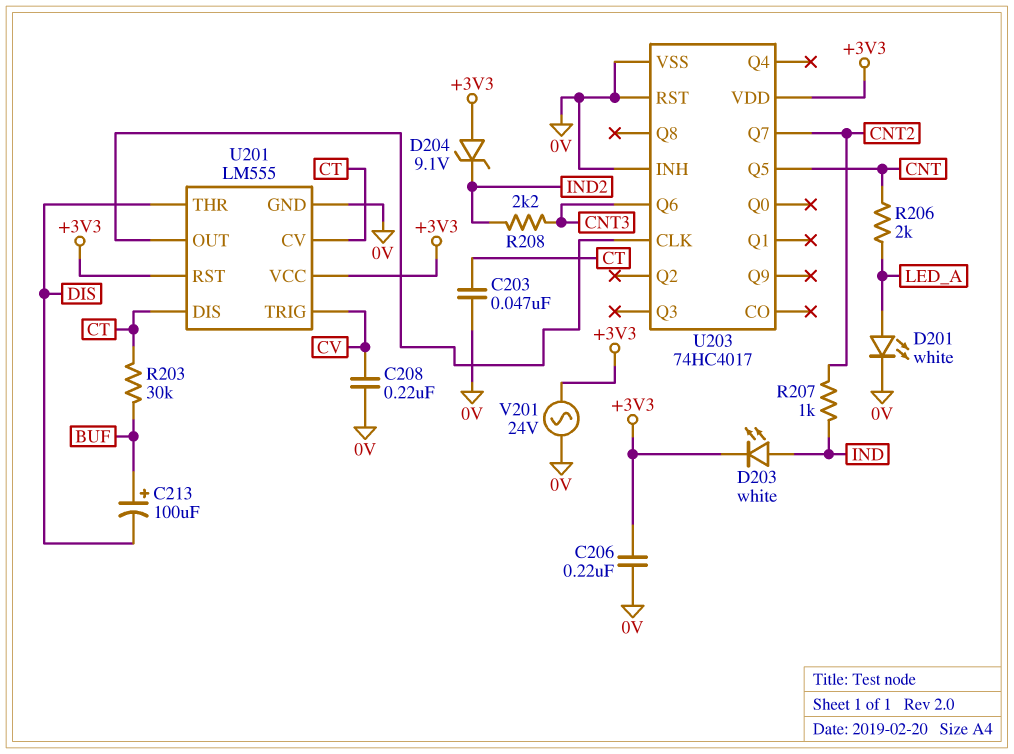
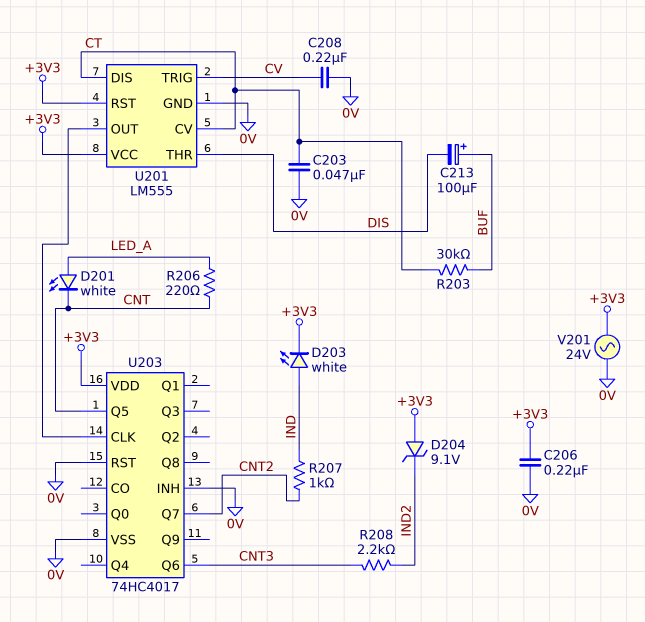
D201: LED white (A LED_A, K 0V) -> LED white (A LED_A, K CNT)
R206: 2k (CNT, LED_A) -> 220 (CNT, LED_A)

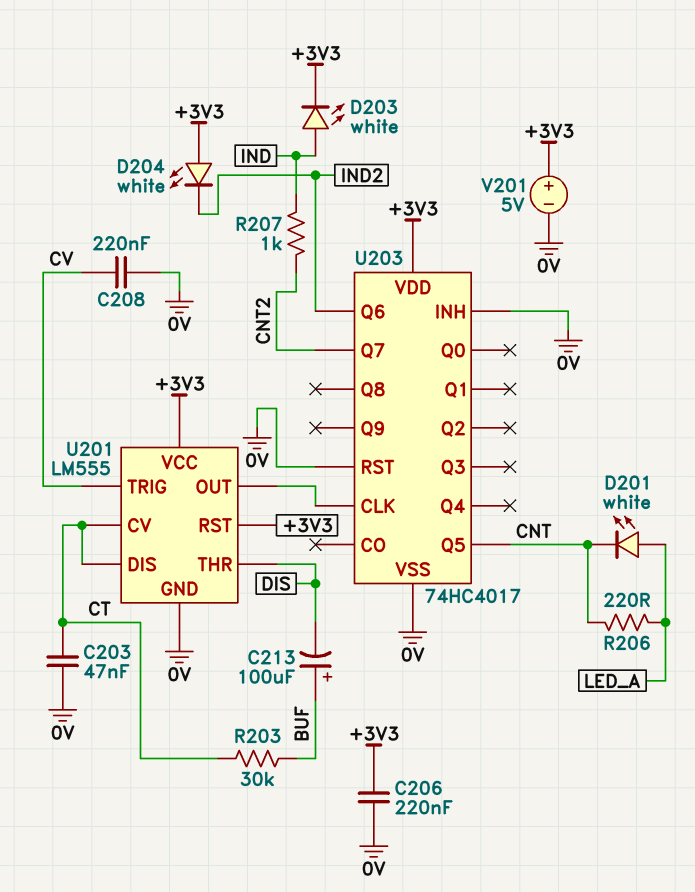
D204: zener 9.1V (A +3V3, K IND2) -> LED white (A +3V3, K IND2)
R208: 2.2k (CNT3, IND2) -> none
U203 pin Q6: CNT3 -> IND2
V201: AC 24V (+3V3, 0V) -> 5V (plus +3V3, minus 0V)

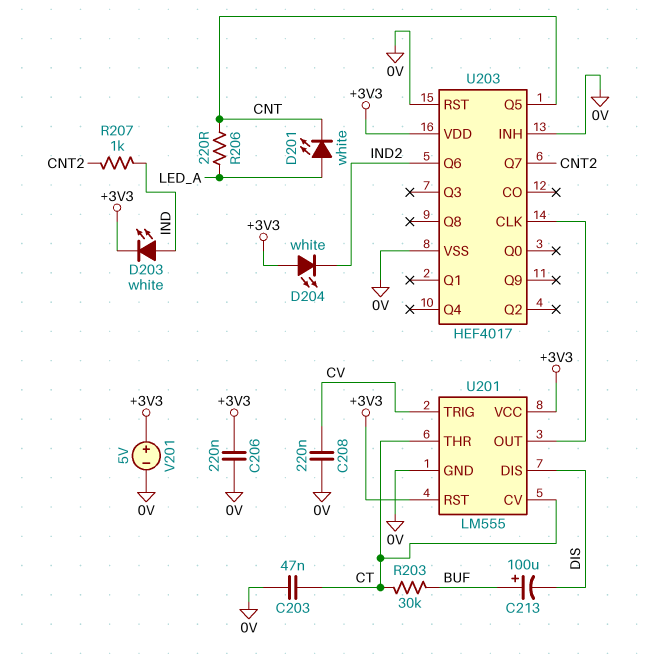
U201 pin DIS: CT -> DIS
U201 pin THR: DIS -> CT
U203: 74HC4017 -> HEF4017

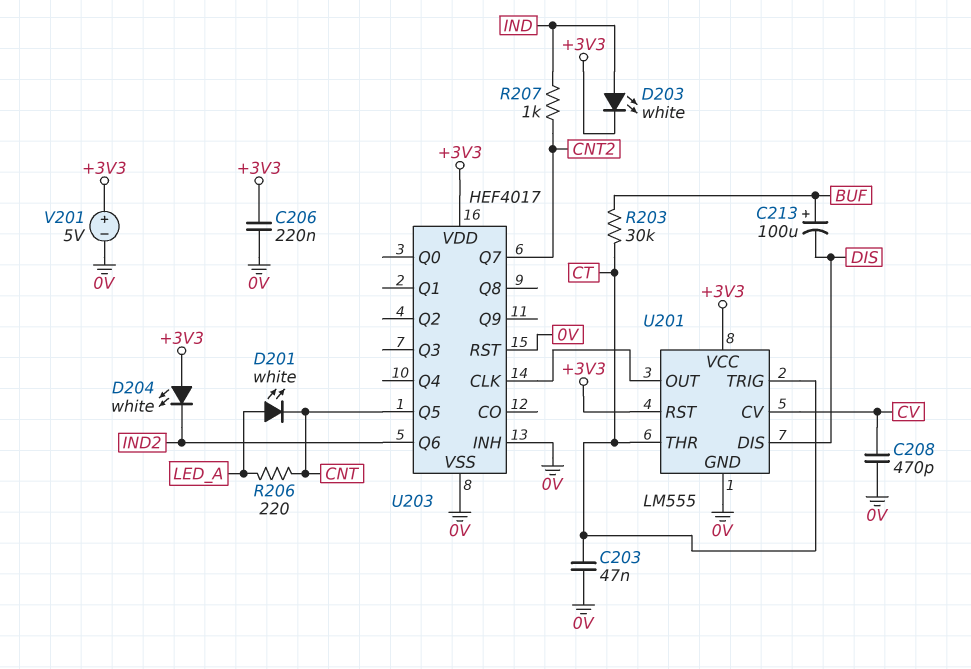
C208: 220nF (0V, CV) -> 470pF (0V, CV)
U201 pin CV: CT -> CV
U201 pin TRIG: CV -> CT

